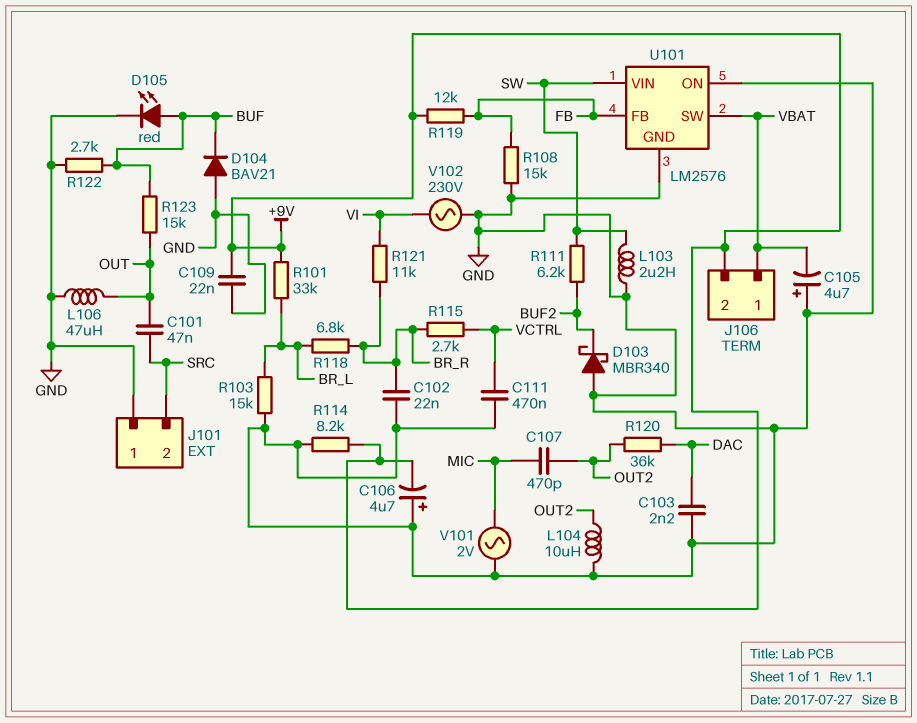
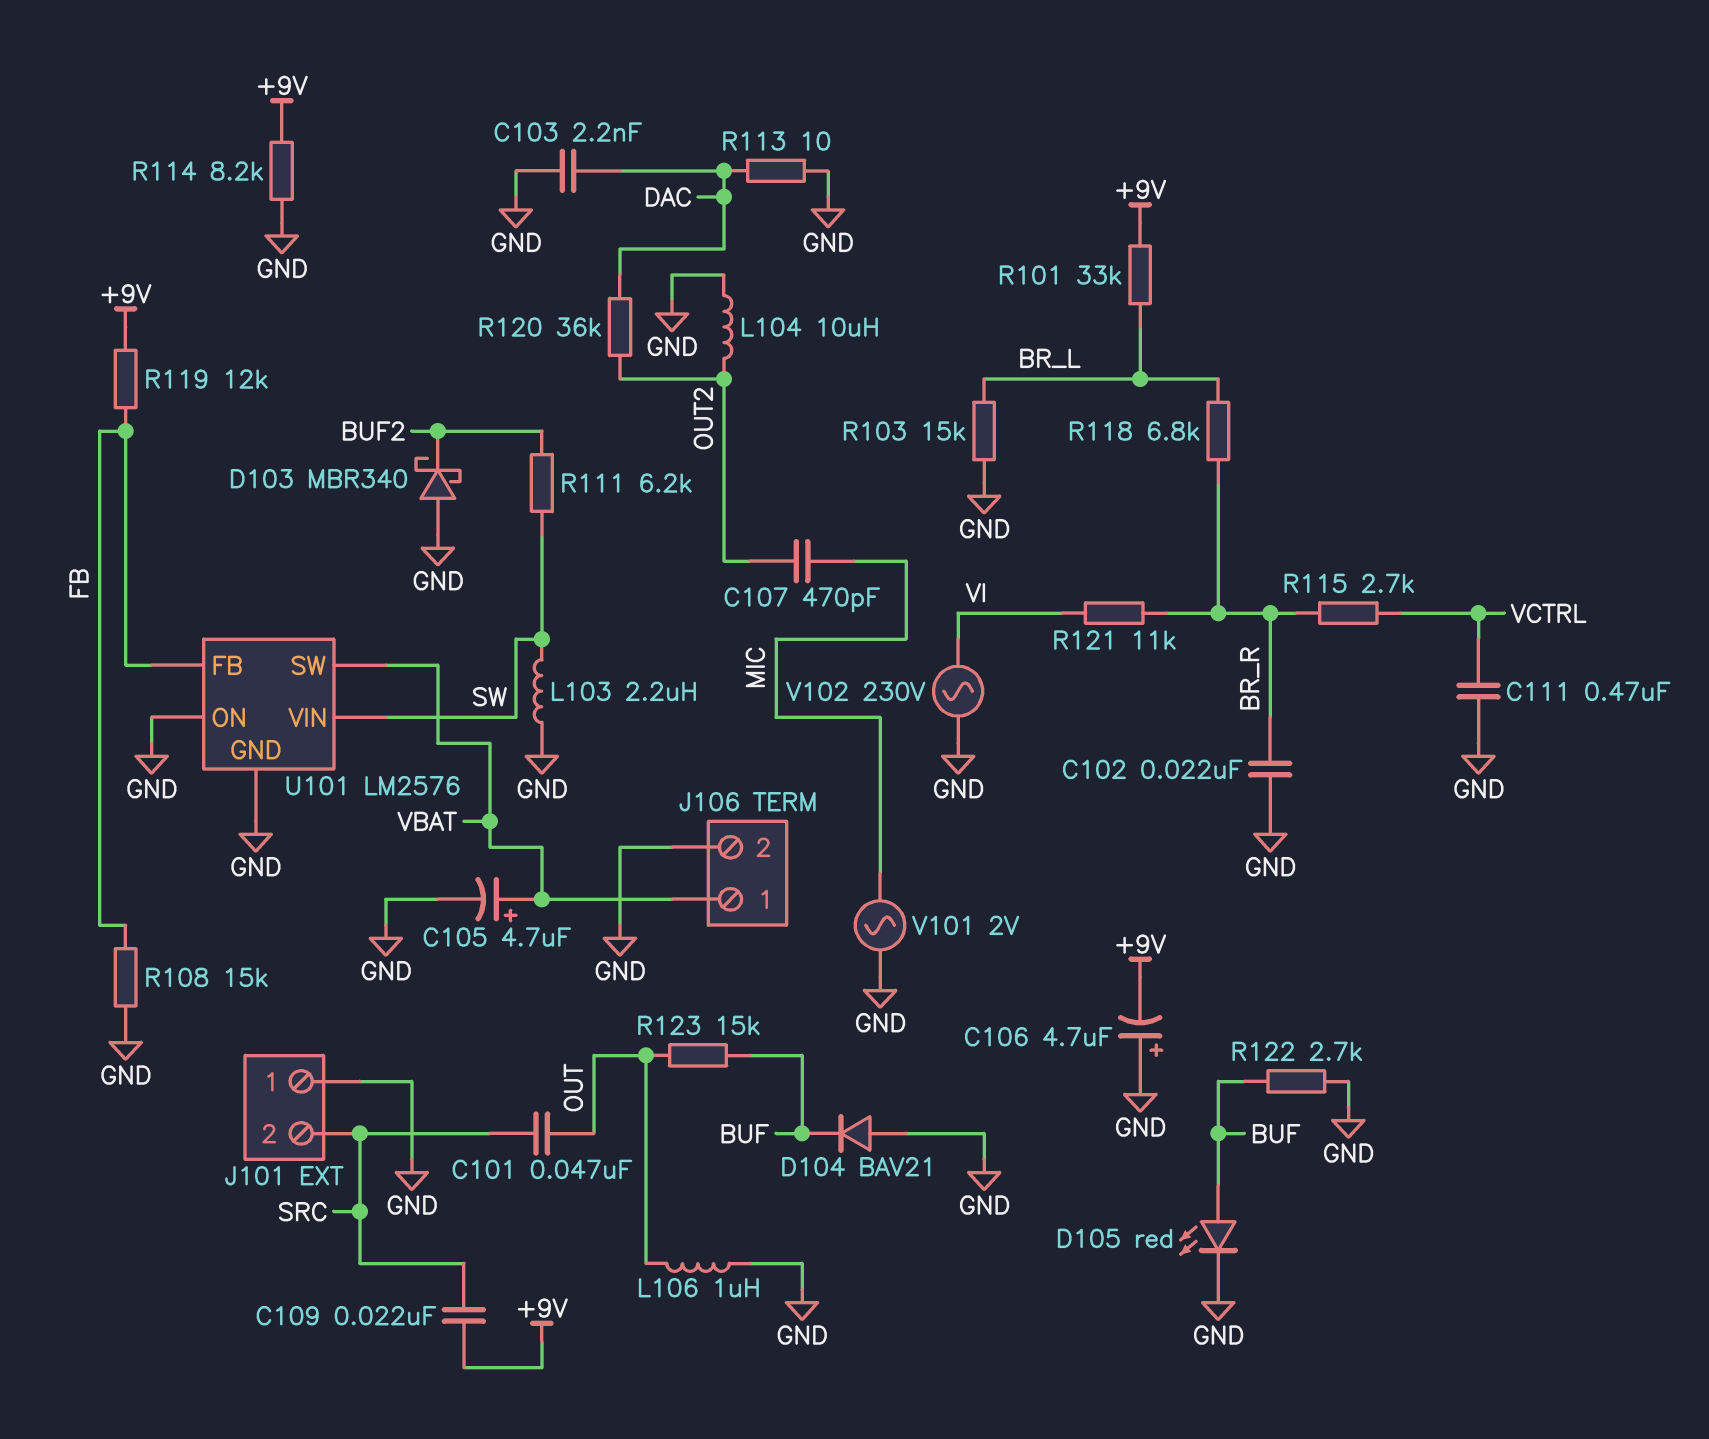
C105: 4.7uF (plus GND, minus VBAT) -> 4.7uF (plus VBAT, minus GND)
C109: 22nF (+9V, GND) -> 22nF (+9V, SRC)
J106 pin 2: +9V -> GND
L106: 47uH (GND, OUT) -> 1uH (GND, OUT)
R113: none -> 10 (DAC, GND)

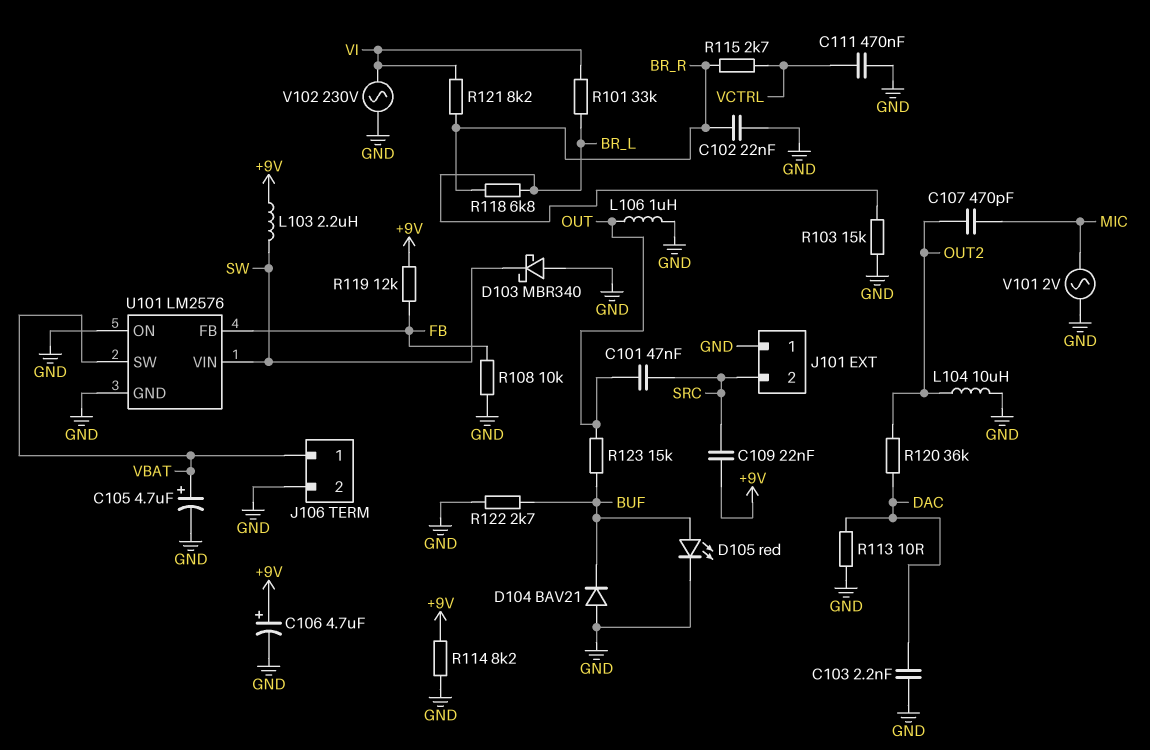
C106: 4.7uF (plus GND, minus +9V) -> 4.7uF (plus +9V, minus GND)
D103: schottky MBR340 (A GND, K BUF2) -> schottky MBR340 (A GND, K SW)
L103: 2.2uH (GND, SW) -> 2.2uH (+9V, SW)
R101: 33k (+9V, BR_L) -> 33k (BR_L, VI)
R108: 15k (FB, GND) -> 10k (FB, GND)
R111: 6.2k (BUF2, SW) -> none
R121: 11k (BR_R, VI) -> 8.2k (BR_R, VI)

